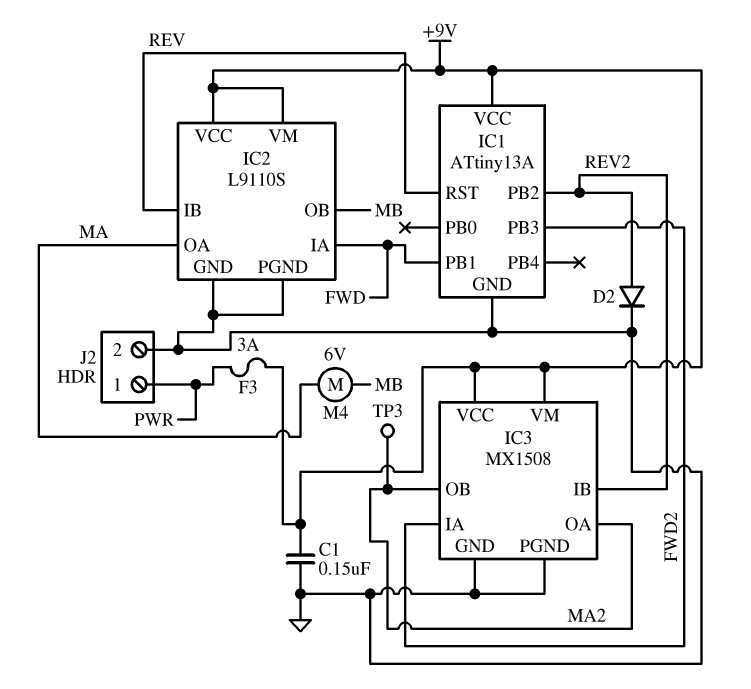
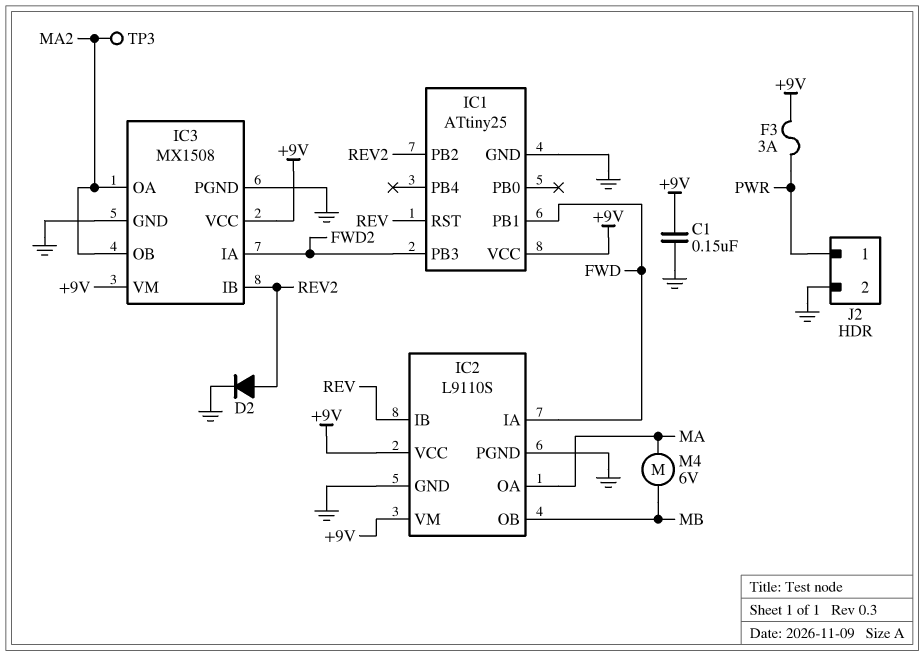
IC1: ATtiny13A -> ATtiny25

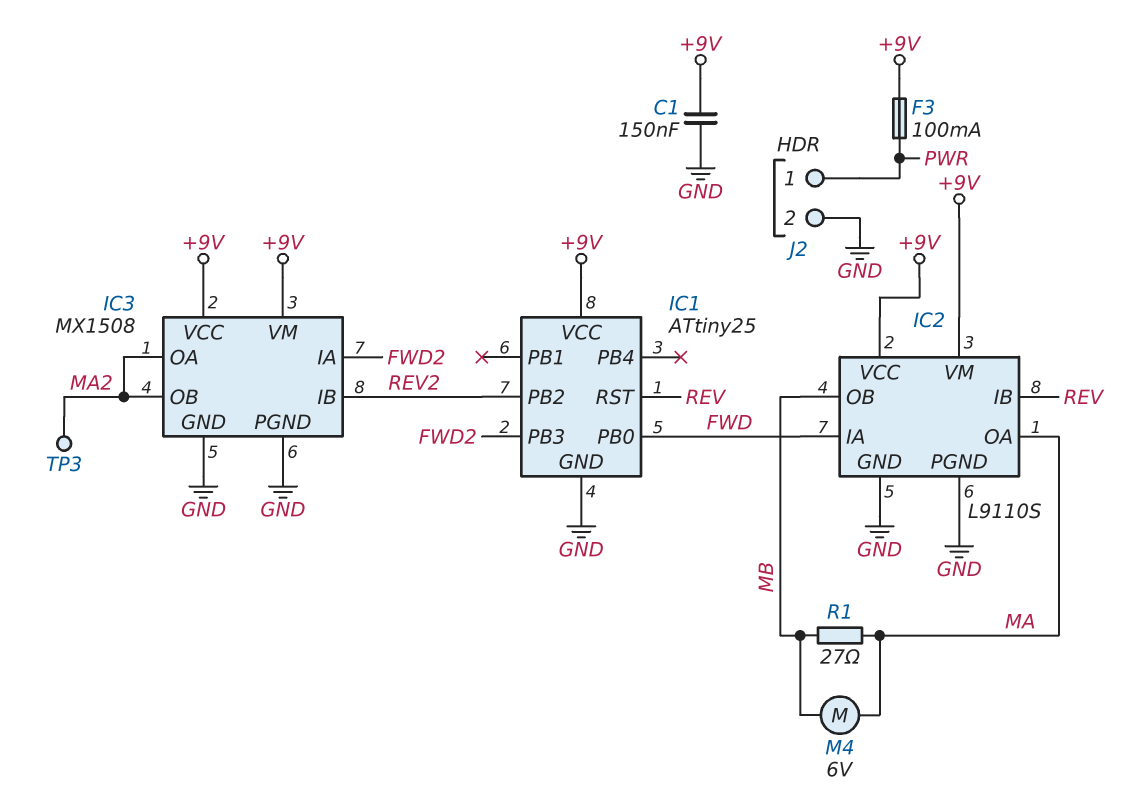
D2: diode (A REV2, K GND) -> none
F3: 3A (+9V, PWR) -> 100mA (+9V, PWR)
IC1 pin PB0: none -> FWD
IC1 pin PB1: FWD -> none
R1: none -> 27 (MA, MB)

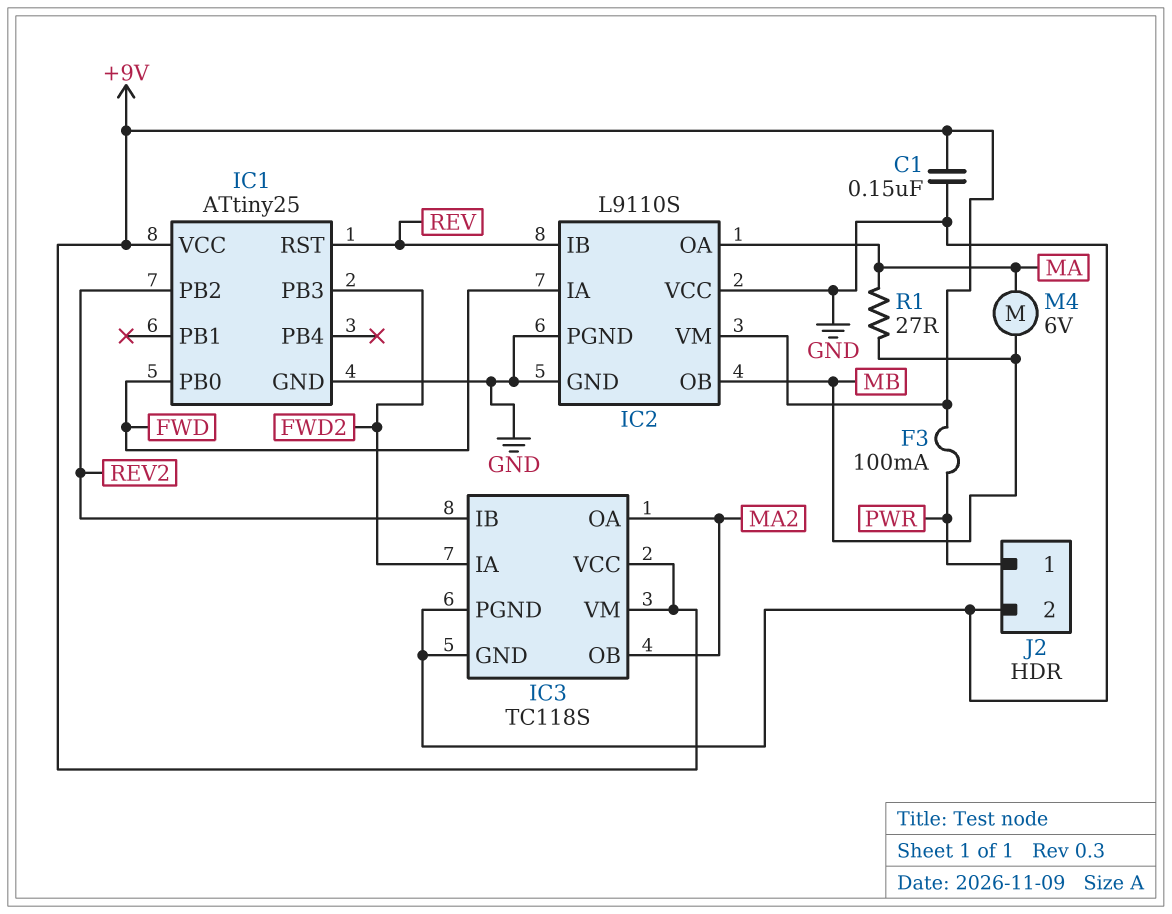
IC2 pin VCC: +9V -> GND
IC3: MX1508 -> TC118S
TP3: test point (MA2) -> none

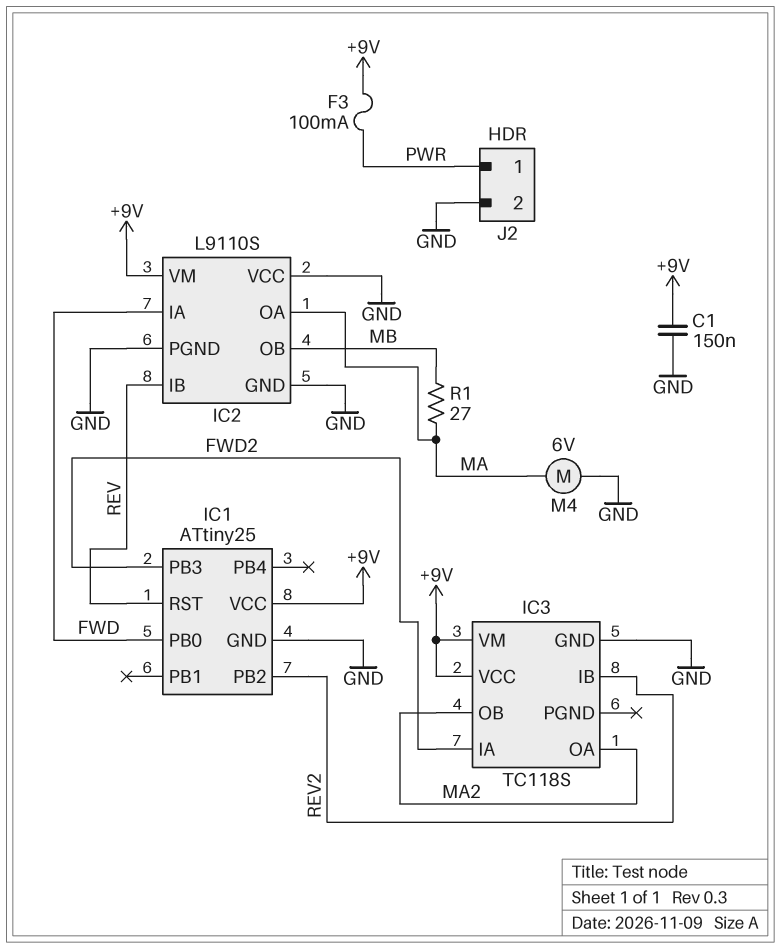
IC3 pin PGND: GND -> none
M4: motor 6V (MA, MB) -> motor 6V (GND, MA)

